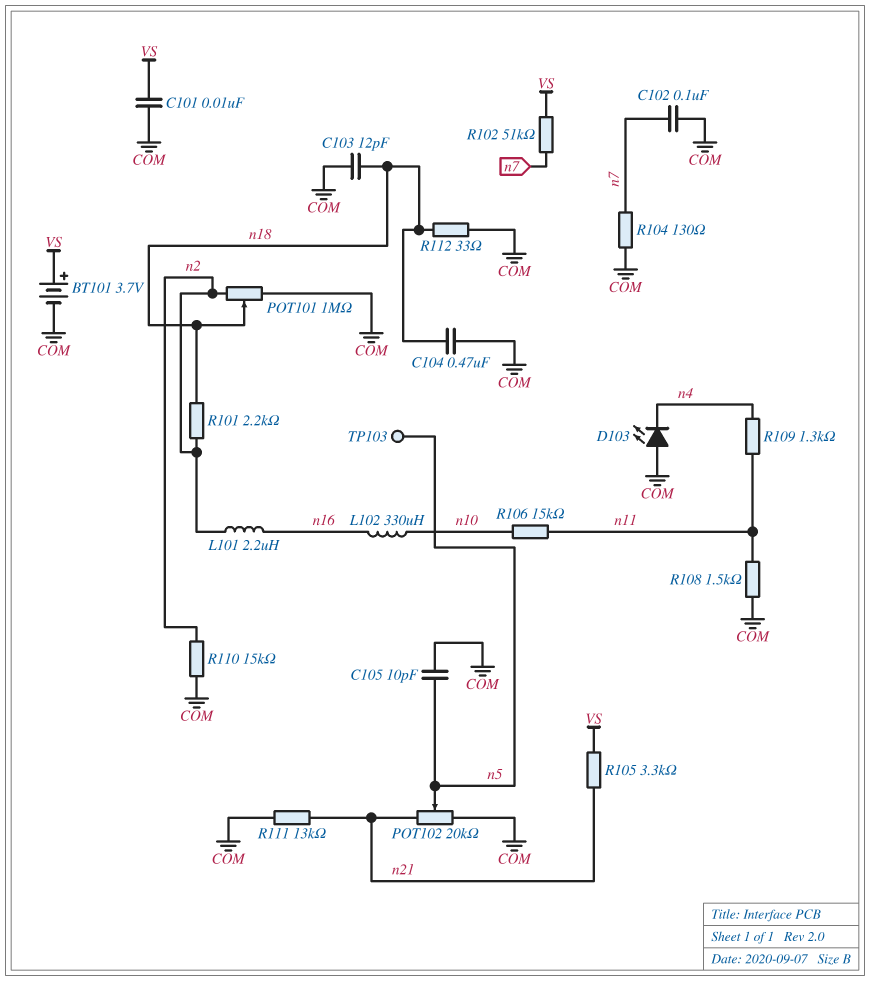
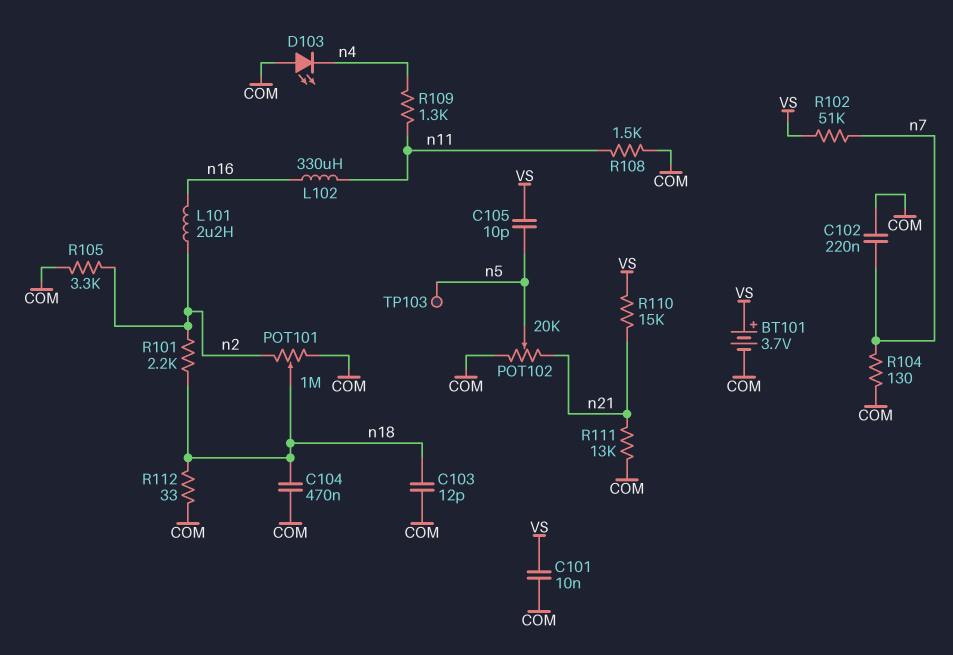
C102: 100nF (COM, n7) -> 220nF (COM, n7)
C105: 10pF (COM, n5) -> 10pF (VS, n5)
L102: 330uH (n10, n16) -> 330uH (n11, n16)
R105: 3.3k (VS, n21) -> 3.3k (COM, n2)
R106: 15k (n10, n11) -> none
R110: 15k (COM, n2) -> 15k (VS, n21)

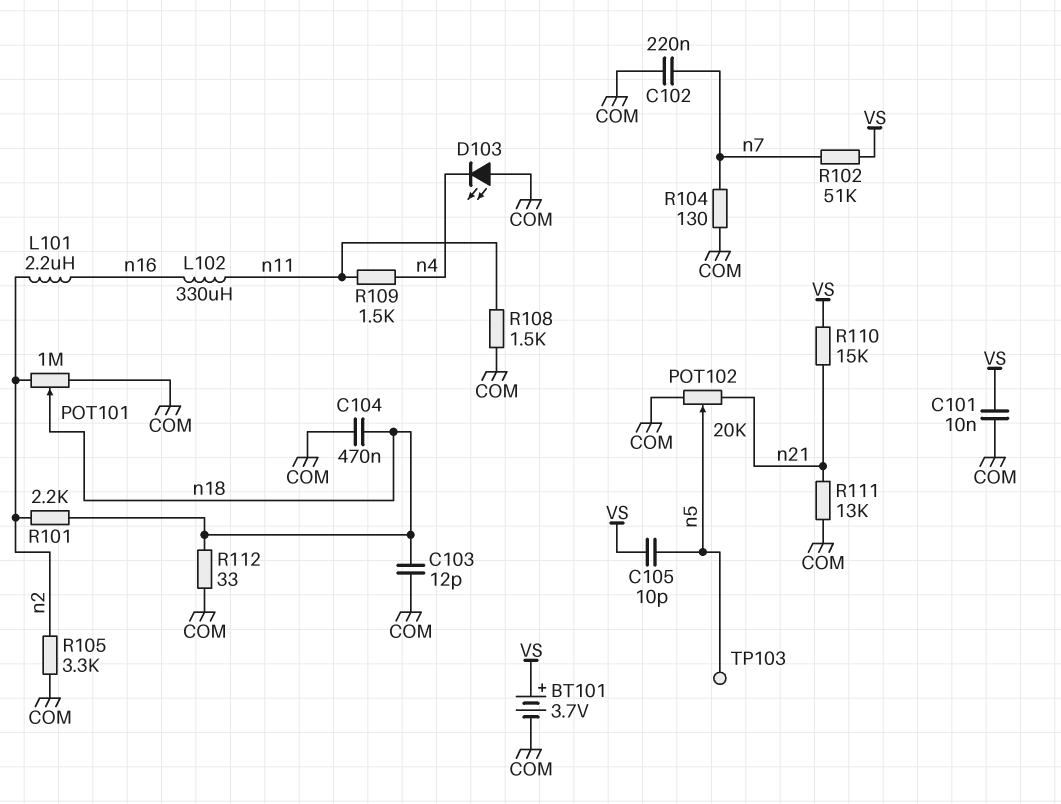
R109: 1.3k (n4, n11) -> 1.5k (n4, n11)

